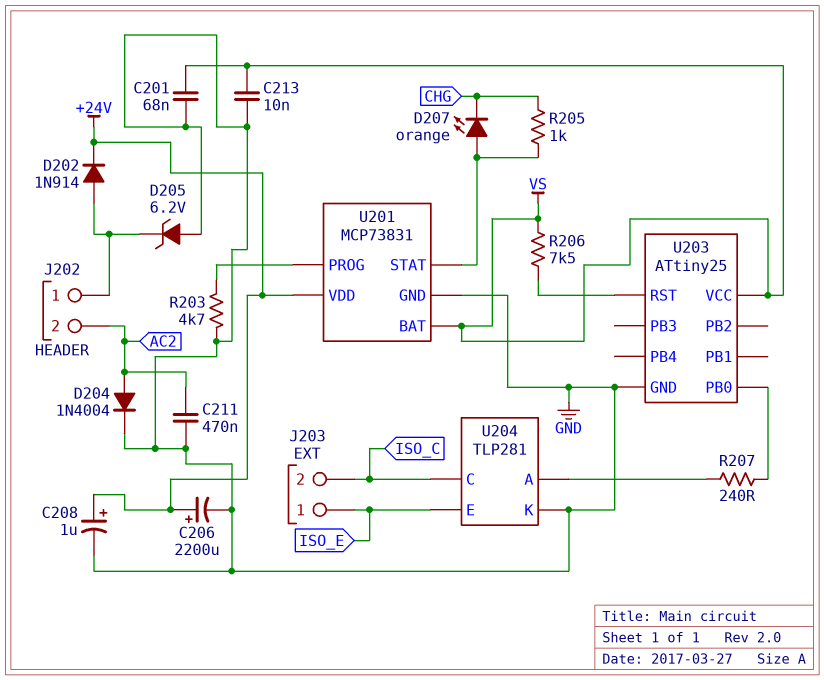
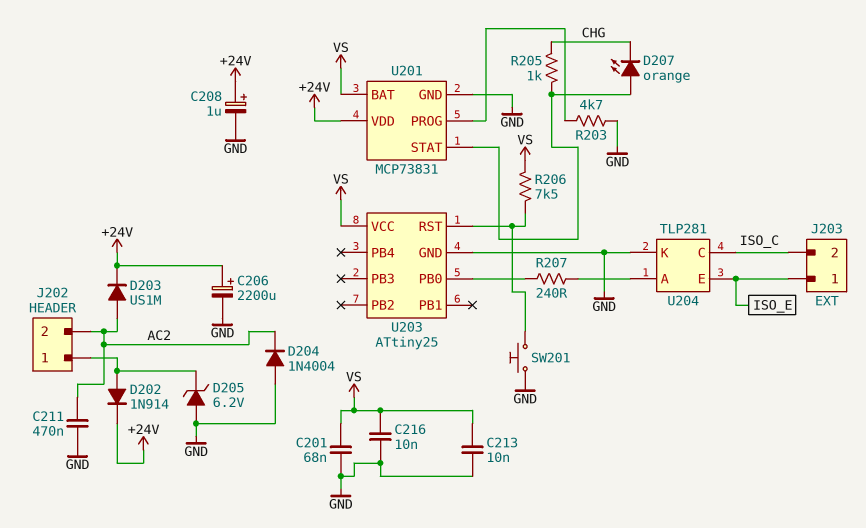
C216: none -> 10nF (GND, VS)
D203: none -> diode US1M (A AC2, K +24V)
D204: diode 1N4004 (A AC2, K GND) -> diode 1N4004 (A GND, K AC2)
SW201: none -> button (GND, U203/RST)

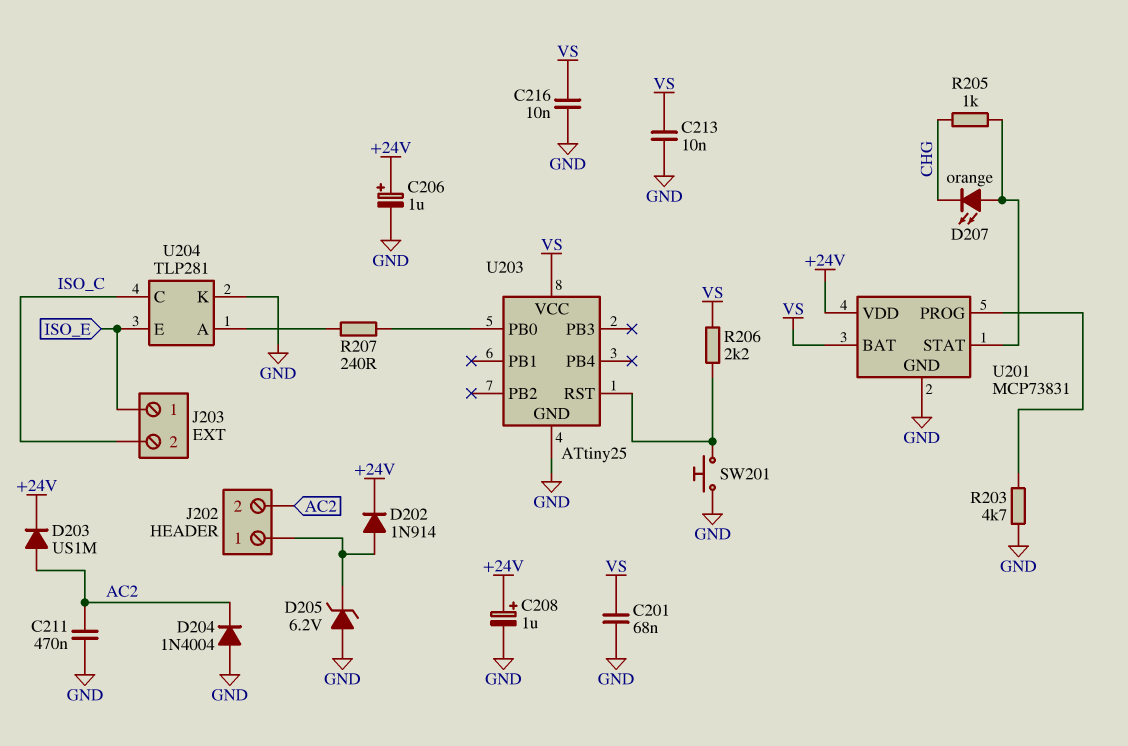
C206: 2200uF (plus +24V, minus GND) -> 1uF (plus +24V, minus GND)
R206: 7.5k (U203/RST, VS) -> 2.2k (U203/RST, VS)

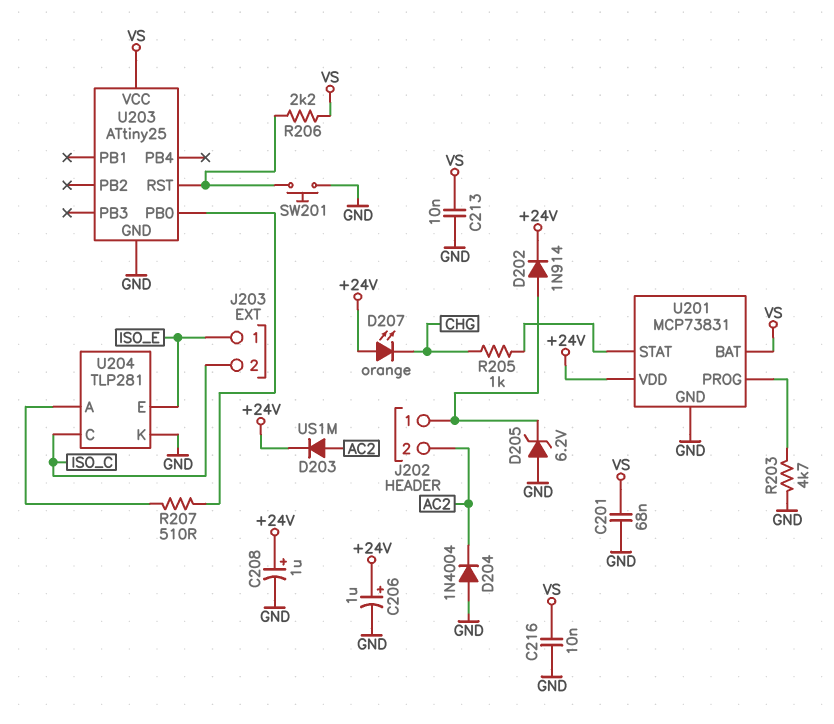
C211: 470nF (AC2, GND) -> none
D207: LED orange (A U201/STAT, K CHG) -> LED orange (A +24V, K CHG)
R207: 240 (U203/PB0, U204/A) -> 510 (U203/PB0, U204/A)

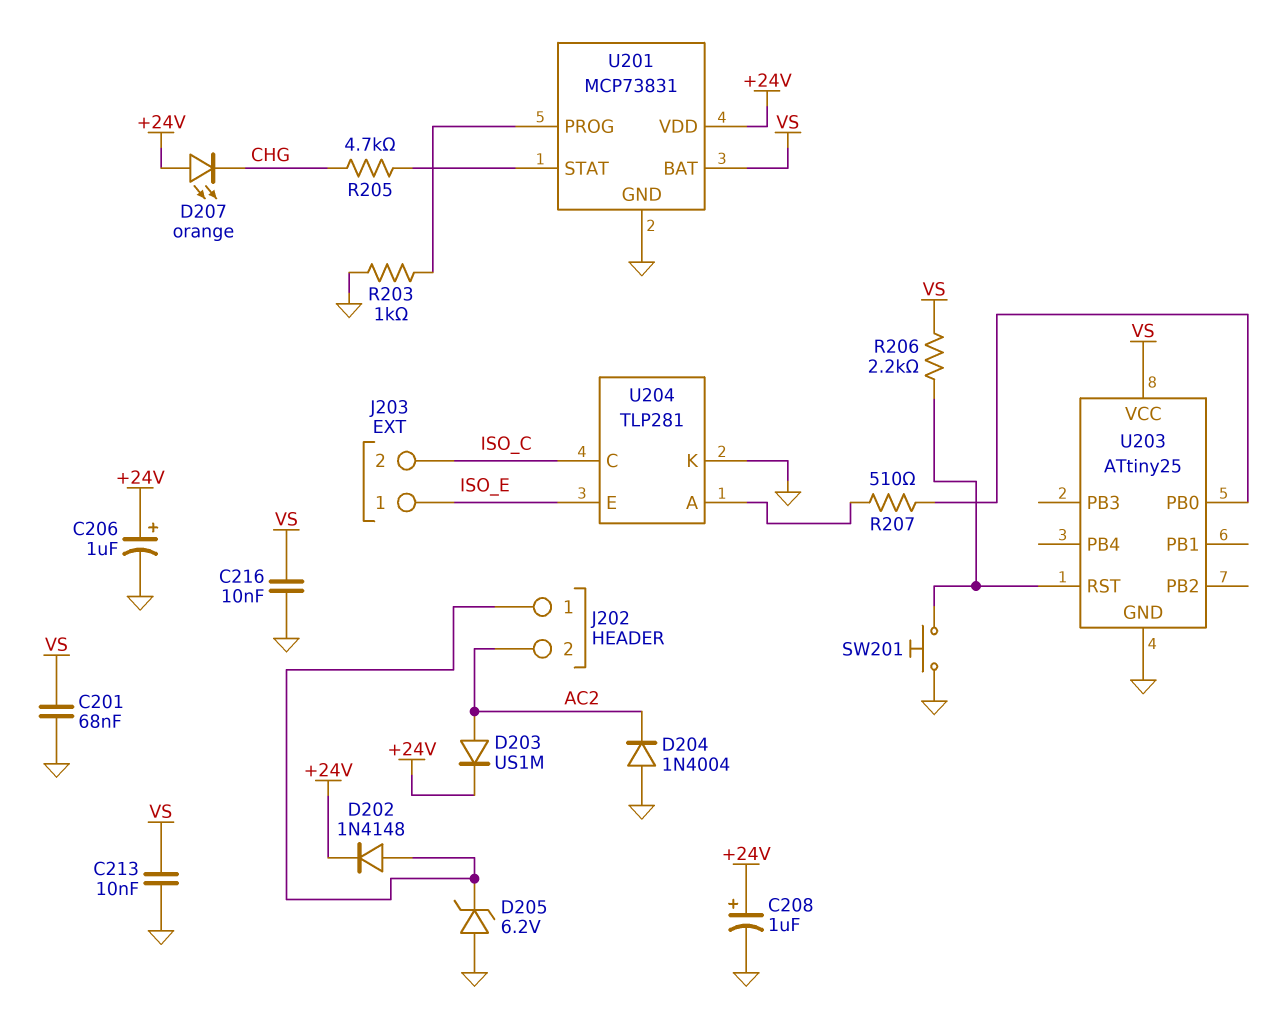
D202: diode 1N914 (A J202/1, K +24V) -> diode 1N4148 (A J202/1, K +24V)
R203: 4.7k (GND, U201/PROG) -> 1k (GND, U201/PROG)
R205: 1k (CHG, U201/STAT) -> 4.7k (CHG, U201/STAT)

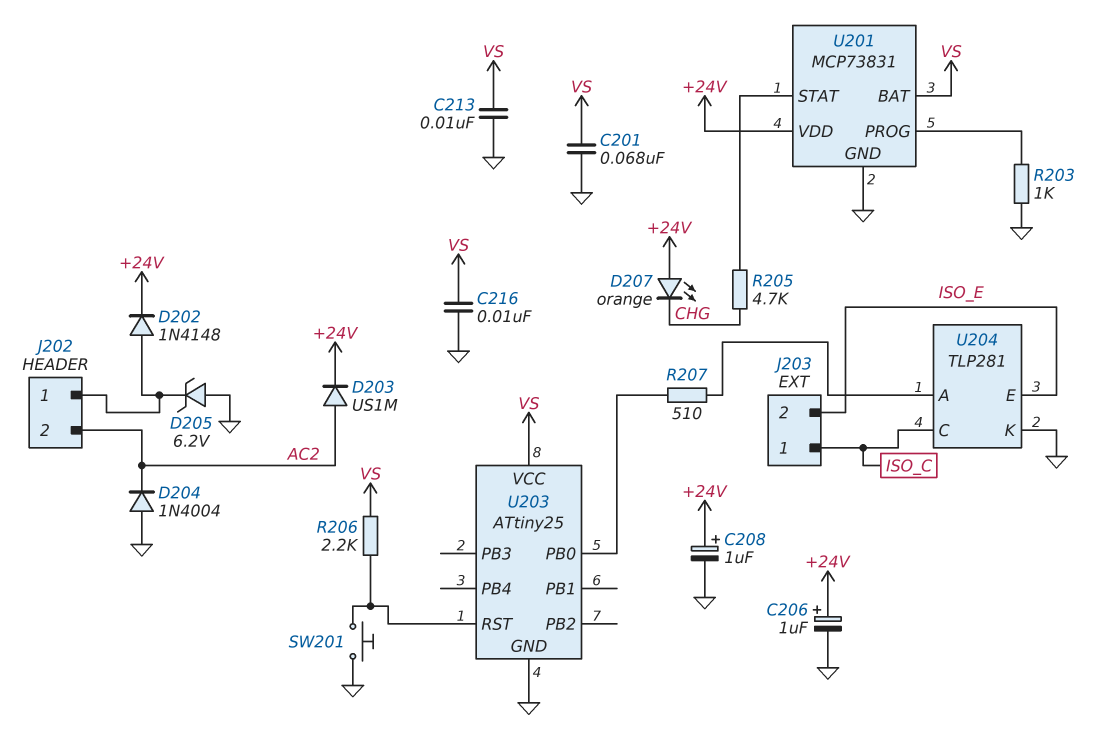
J203 pin 1: ISO_E -> ISO_C
J203 pin 2: ISO_C -> ISO_E

